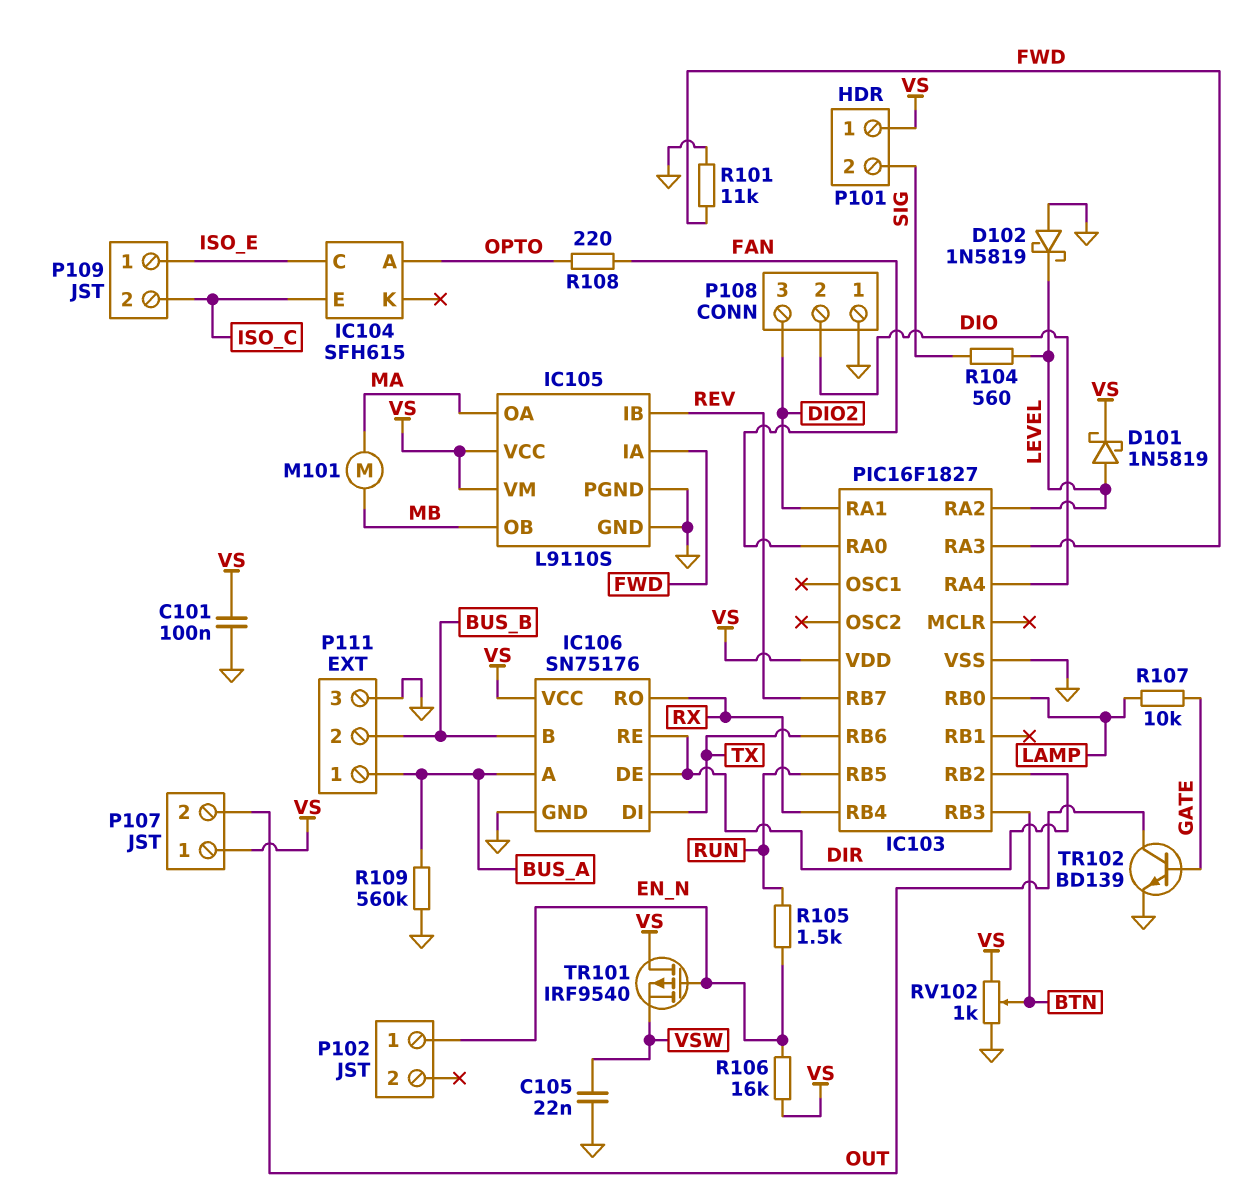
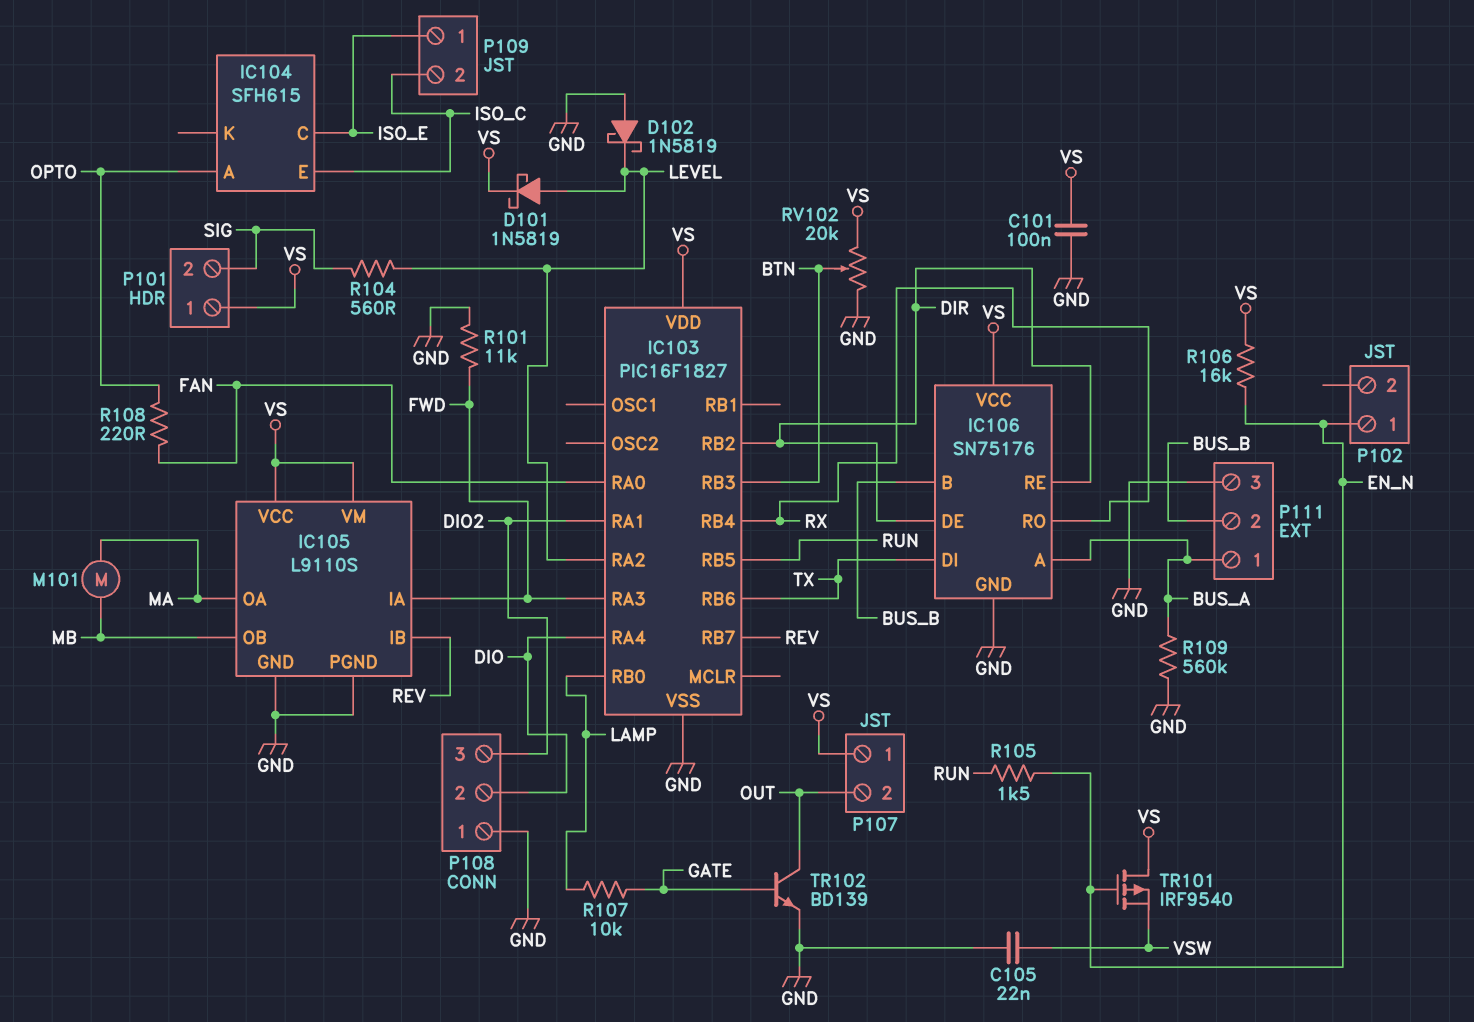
RV102: 1k (GND, VS, wiper BTN) -> 20k (GND, VS, wiper BTN)

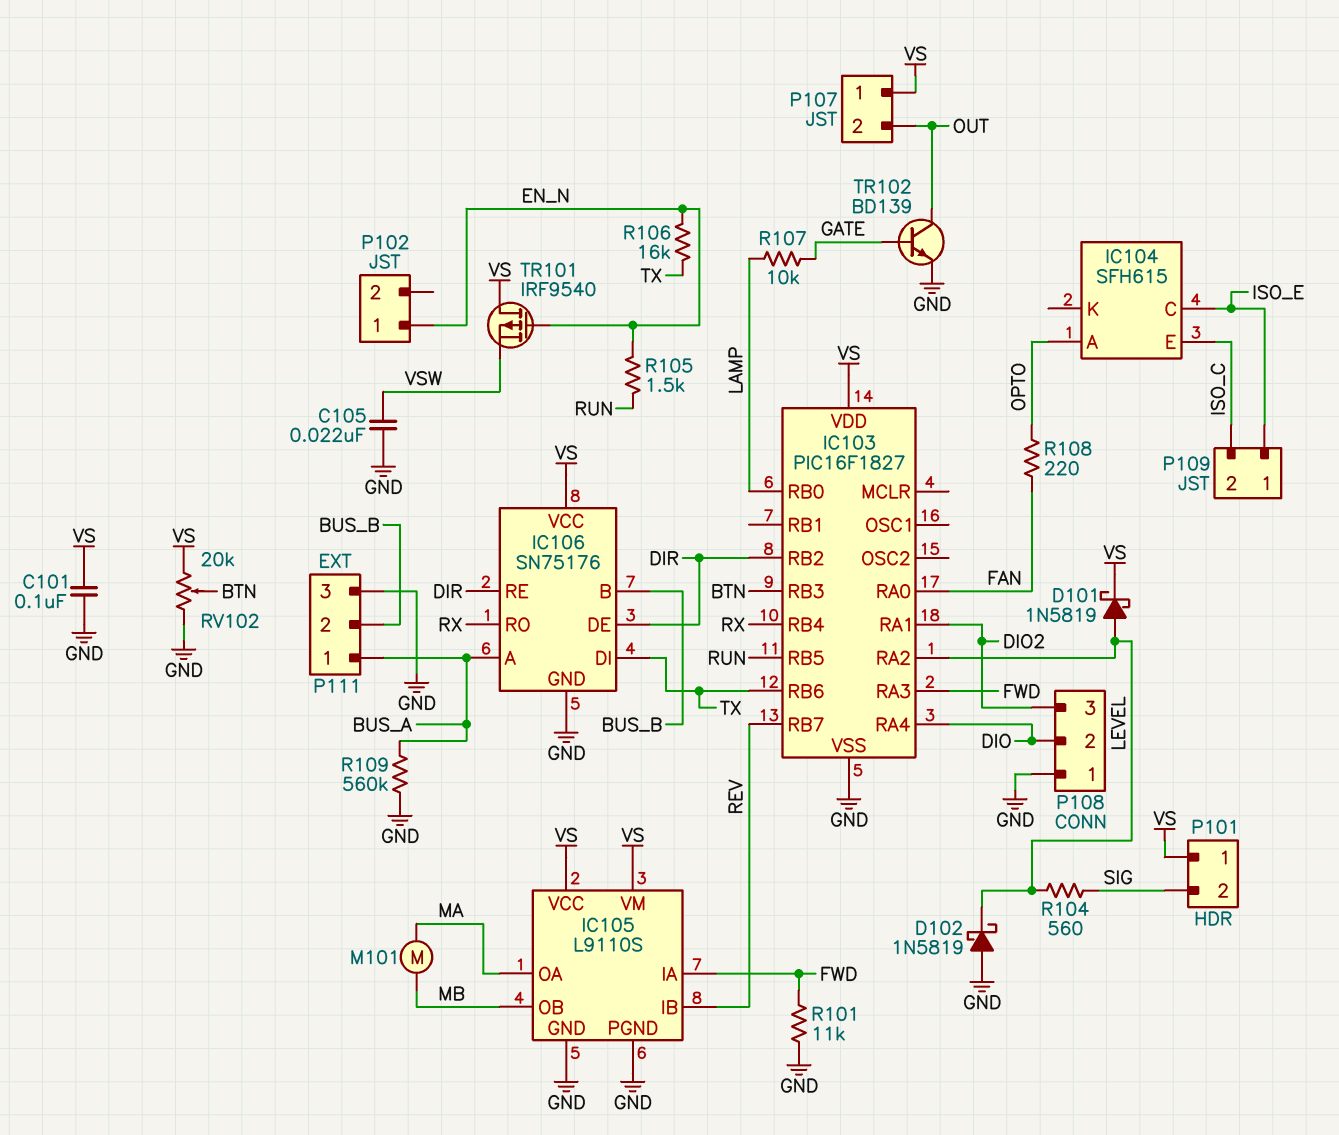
R106: 16k (EN_N, VS) -> 16k (EN_N, TX)

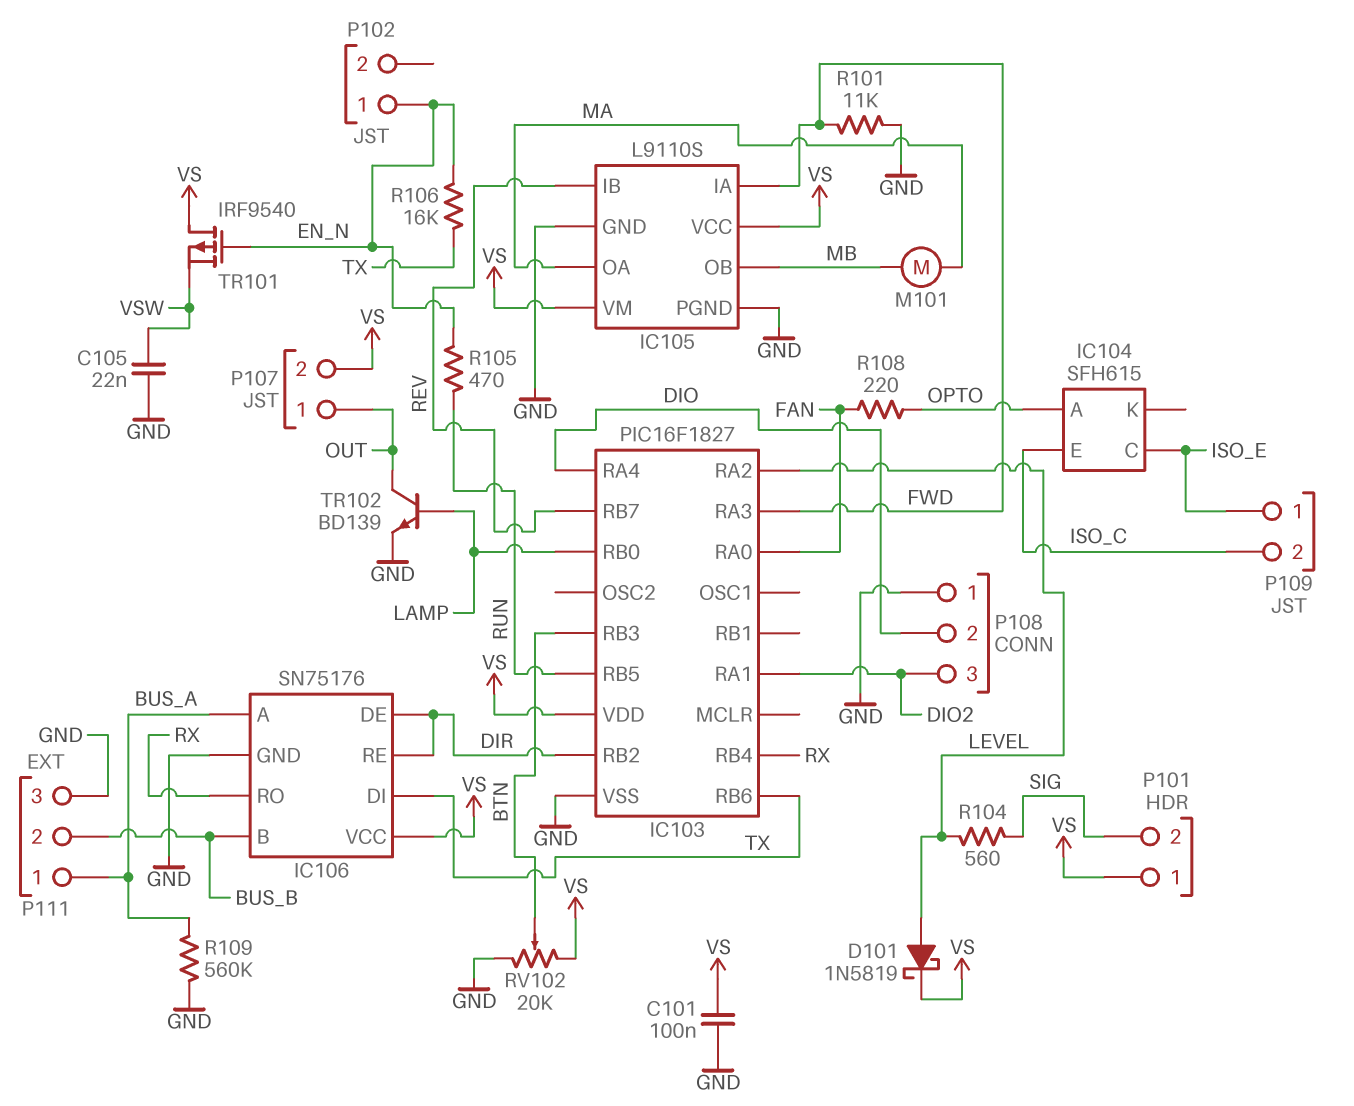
D102: schottky 1N5819 (A GND, K LEVEL) -> none
P107 pin 1: VS -> OUT
P107 pin 2: OUT -> VS
R105: 1.5k (EN_N, RUN) -> 470 (EN_N, RUN)
R107: 10k (GATE, LAMP) -> none
TR102: NPN BD139 (B GATE, C OUT, E GND) -> NPN BD139 (B LAMP, C OUT, E GND)

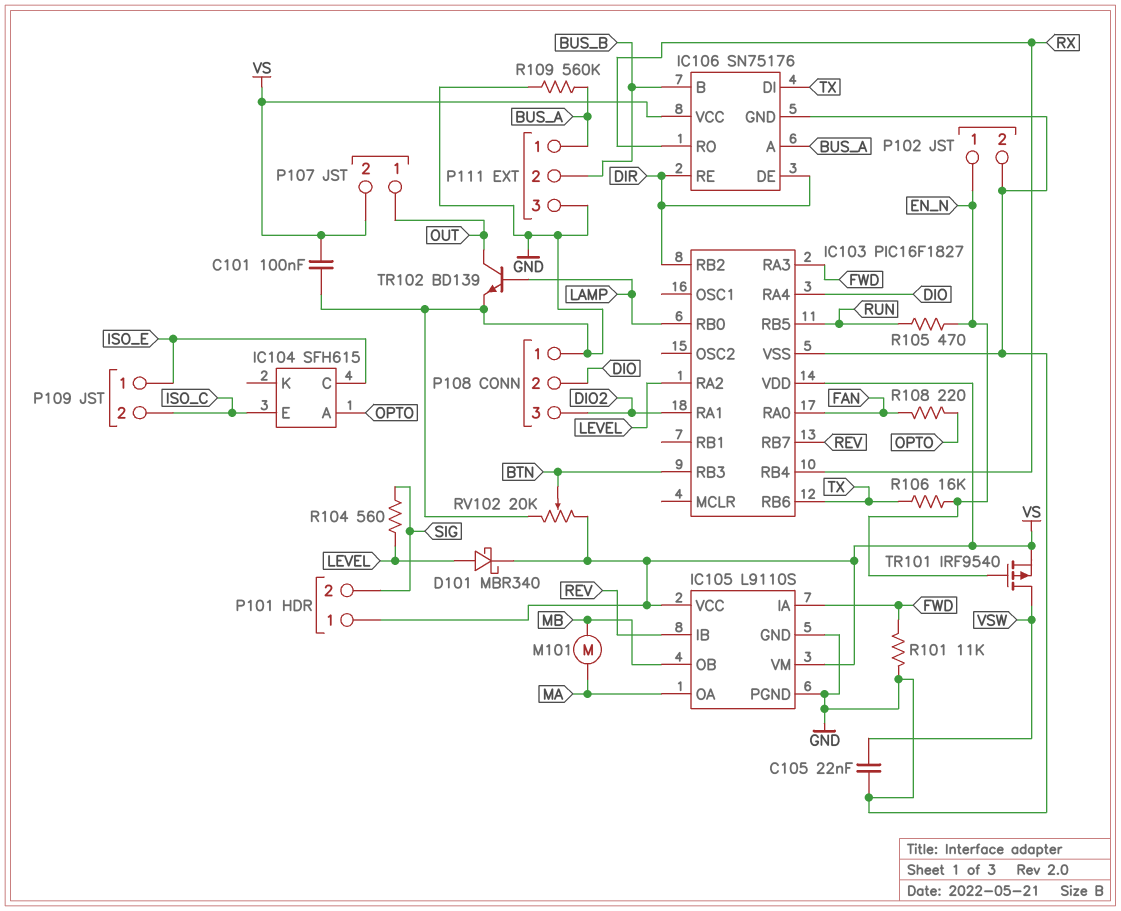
D101: schottky 1N5819 (A LEVEL, K VS) -> schottky MBR340 (A LEVEL, K VS)
P102 pin 2: none -> GND
TR101: PMOS IRF9540 (G EN_N, D VS, S VSW) -> PMOS IRF9540 (G EN_N, D VSW, S VS)

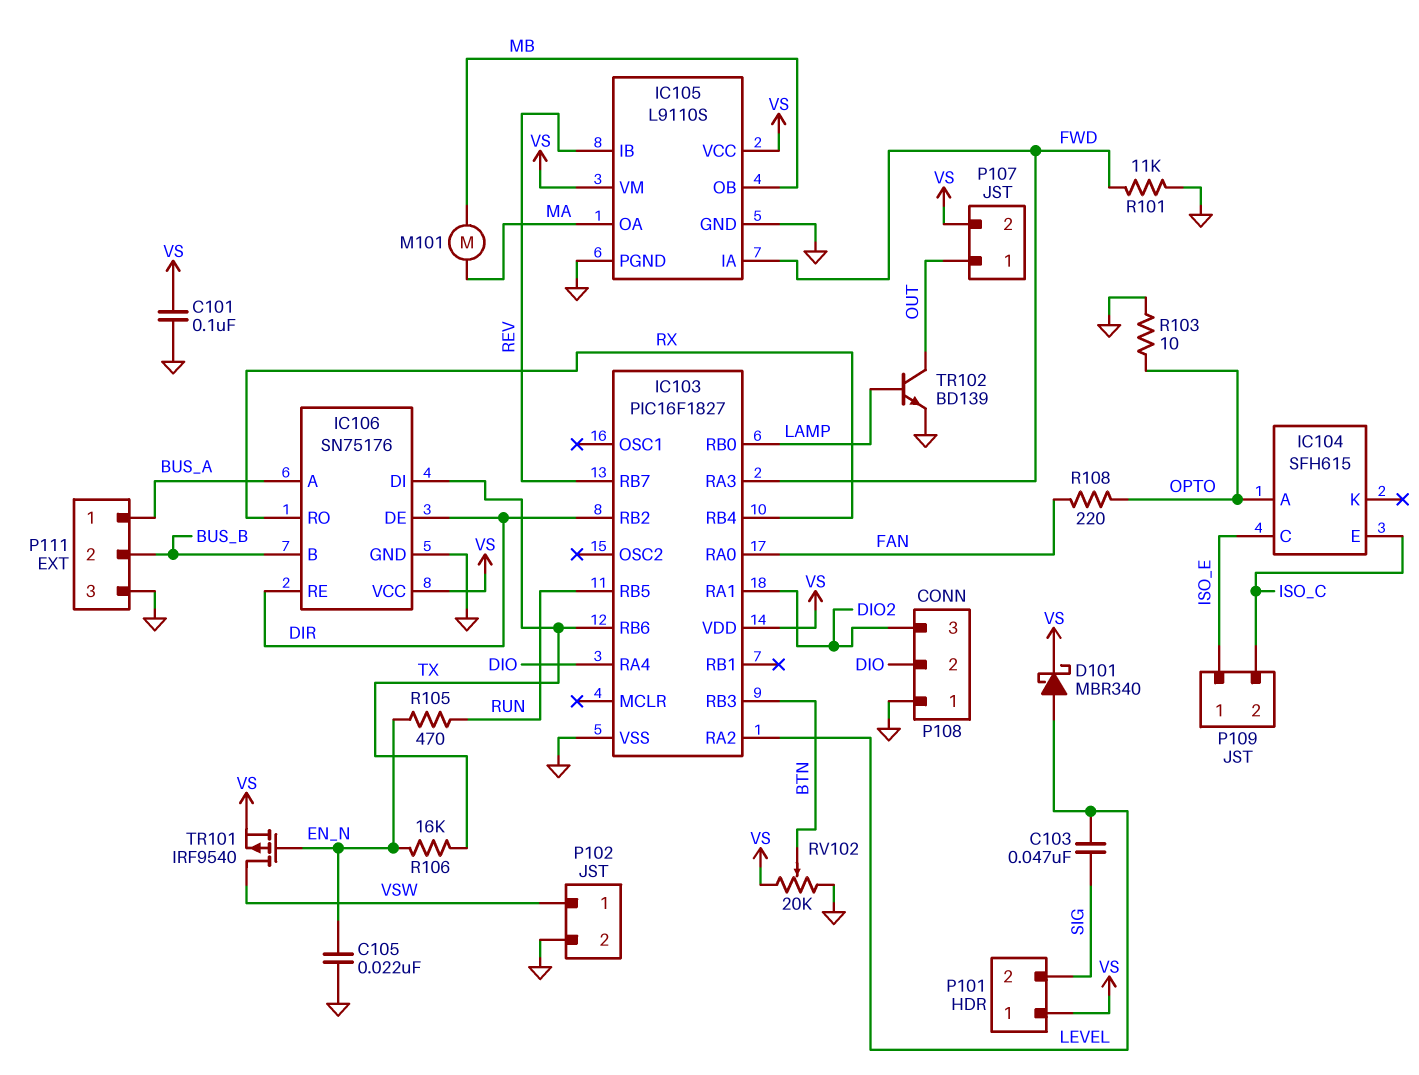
C103: none -> 47nF (LEVEL, SIG)
C105: 22nF (GND, VSW) -> 22nF (EN_N, GND)
P102 pin 1: EN_N -> VSW
R103: none -> 10 (GND, OPTO)
R104: 560 (LEVEL, SIG) -> none
R109: 560k (BUS_A, GND) -> none

